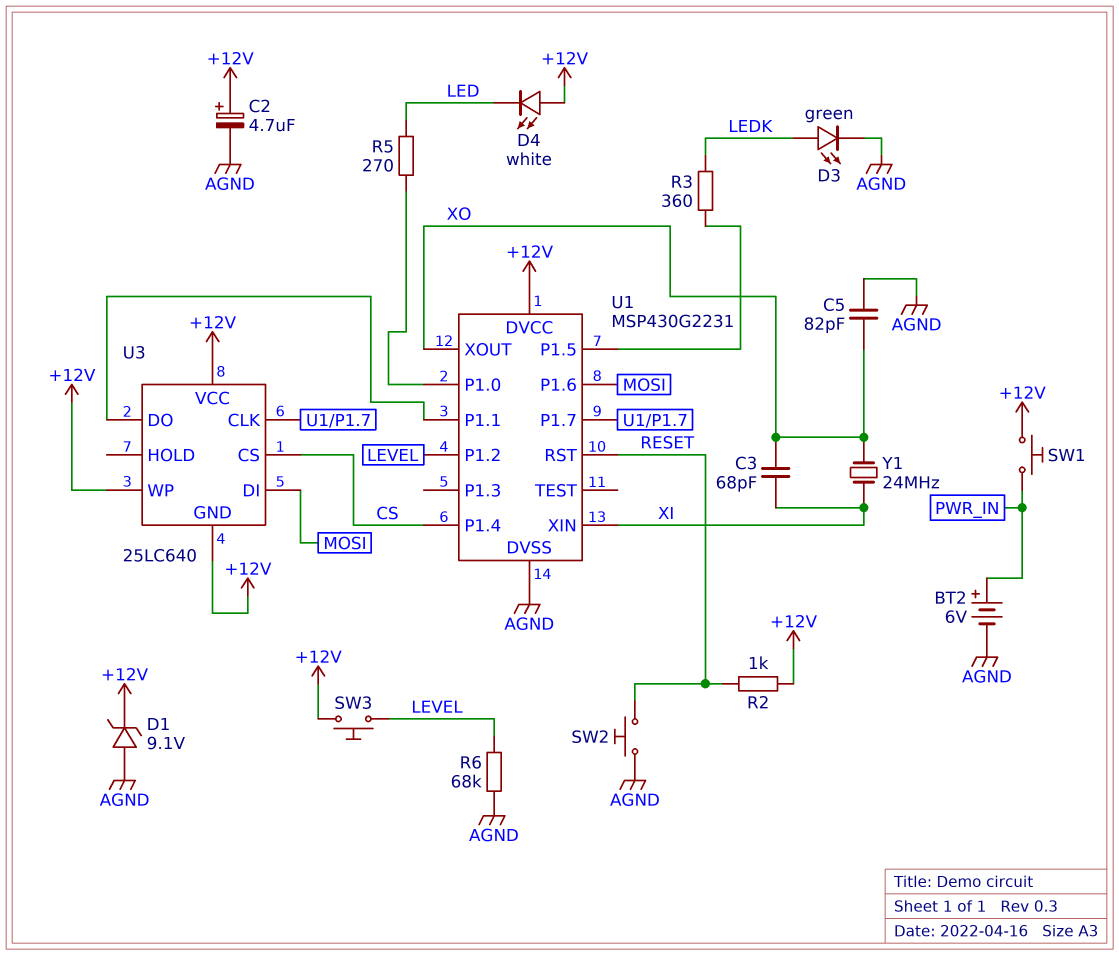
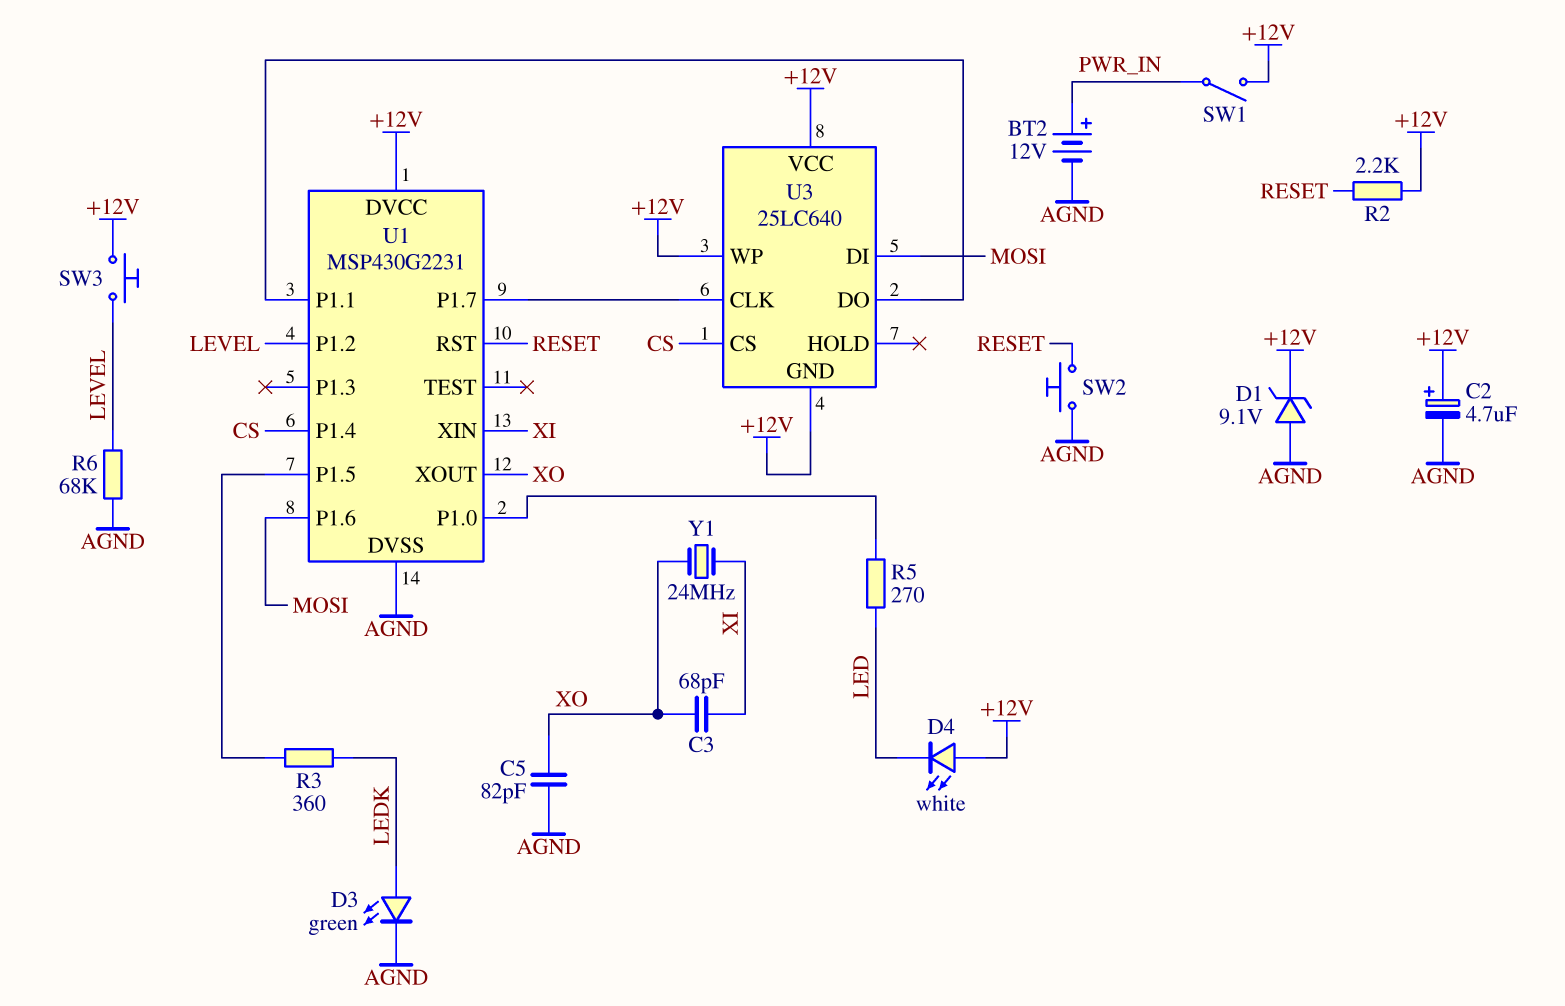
BT2: 6V (plus PWR_IN, minus AGND) -> 12V (plus PWR_IN, minus AGND)
R2: 1k (+12V, RESET) -> 2.2k (+12V, RESET)
SW1: button (+12V, PWR_IN) -> switch (+12V, PWR_IN)

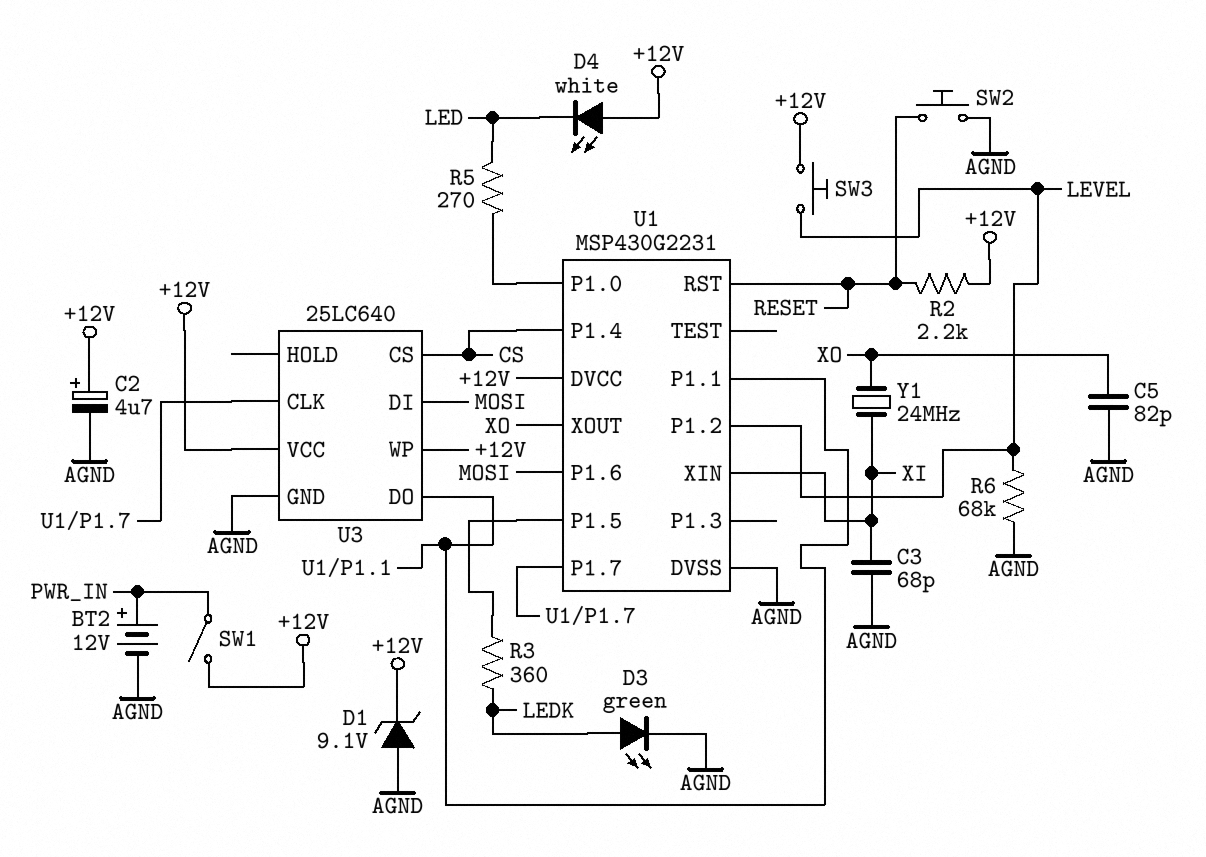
C3: 68pF (XI, XO) -> 68pF (AGND, XI)
U3 pin GND: +12V -> AGND

